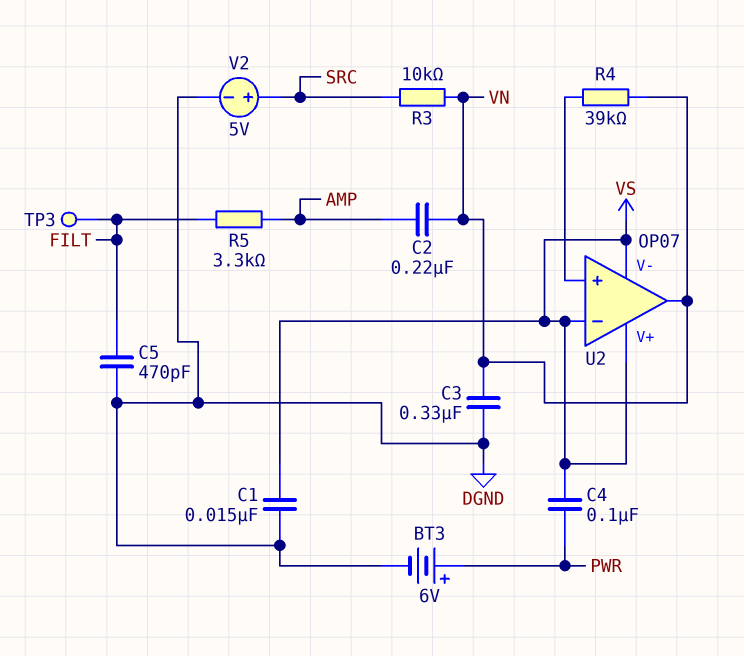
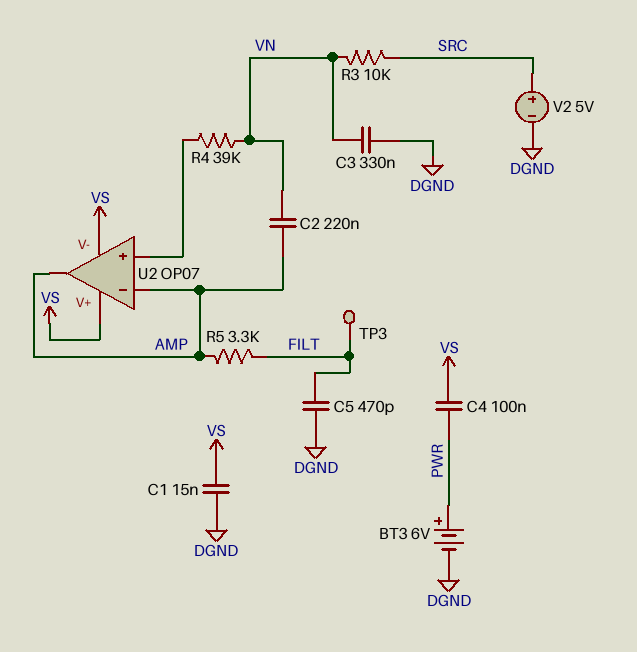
U2 pin in-: VS -> AMP
U2 pin out: VN -> AMP

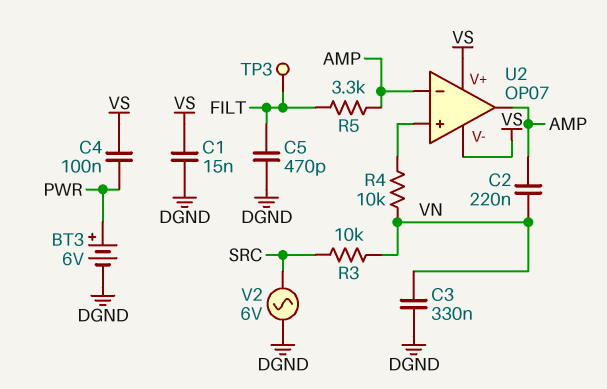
R4: 39k (U2/in+, VN) -> 10k (U2/in+, VN)
V2: 5V (plus SRC, minus DGND) -> AC 6V (DGND, SRC)

